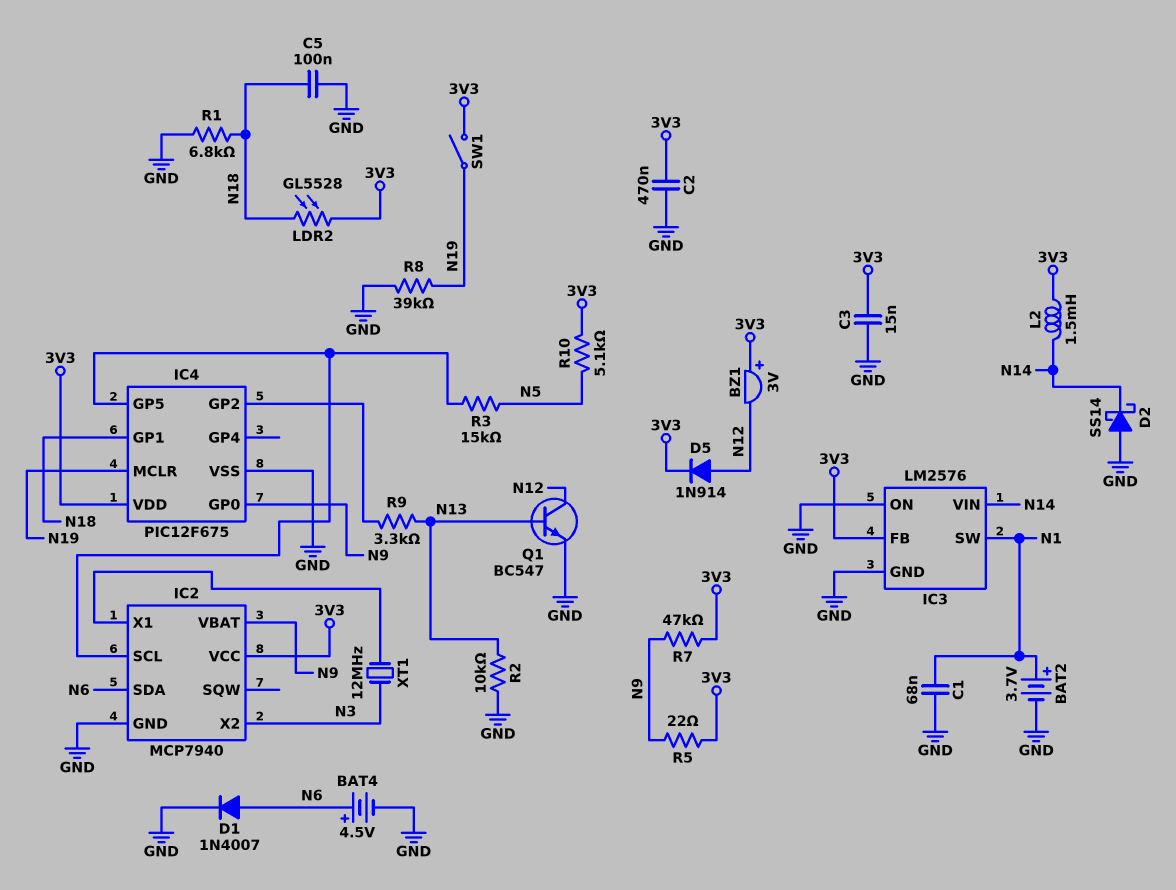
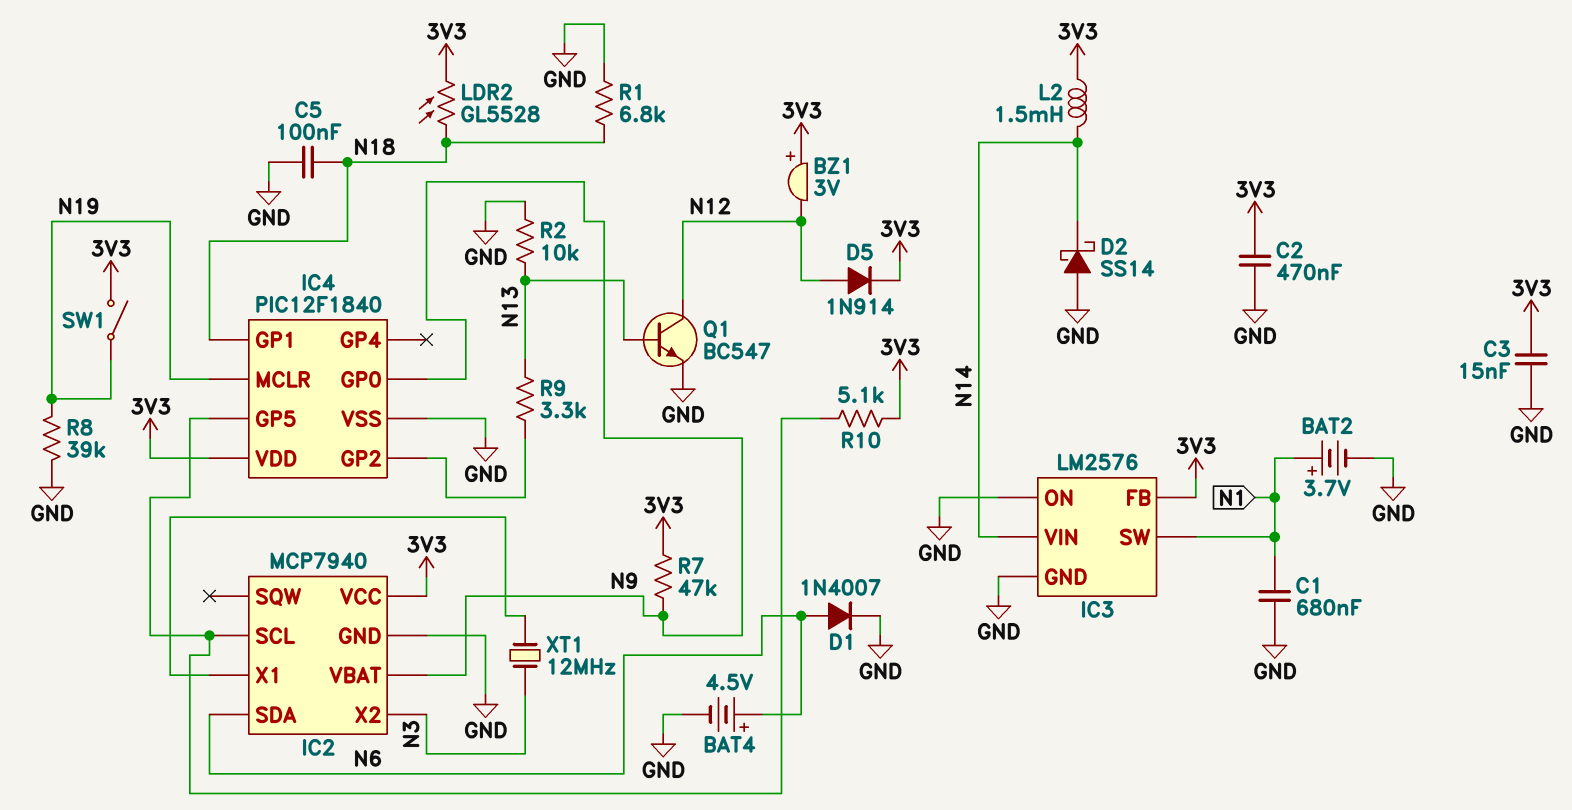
C1: 68nF (GND, N1) -> 680nF (GND, N1)
IC4: PIC12F675 -> PIC12F1840
R3: 15k (IC2/SCL, N5) -> none
R5: 22 (3V3, N9) -> none
R10: 5.1k (3V3, N5) -> 5.1k (3V3, IC2/SCL)

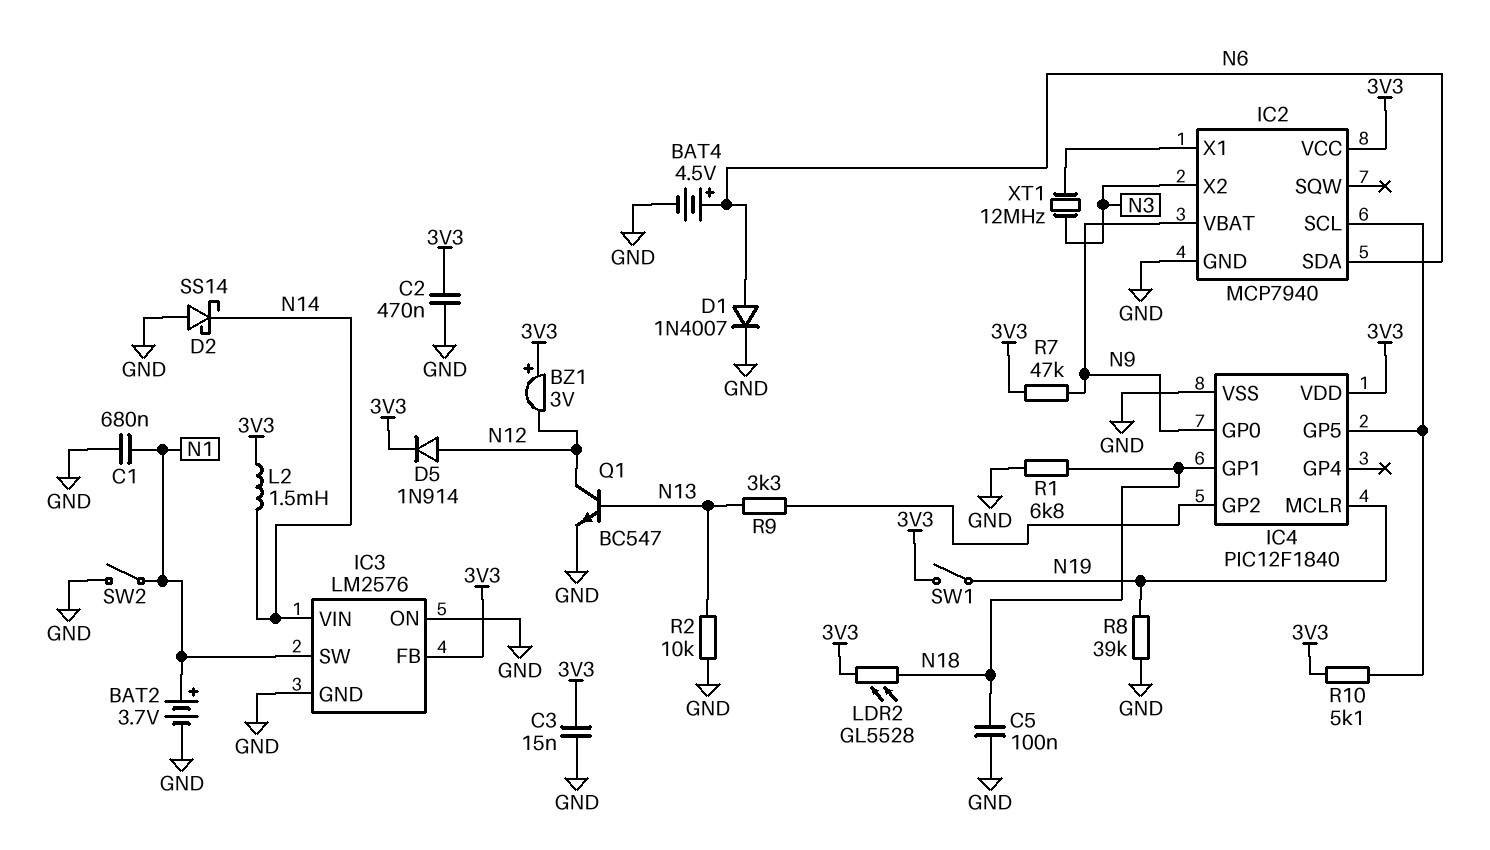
SW2: none -> switch (GND, N1)

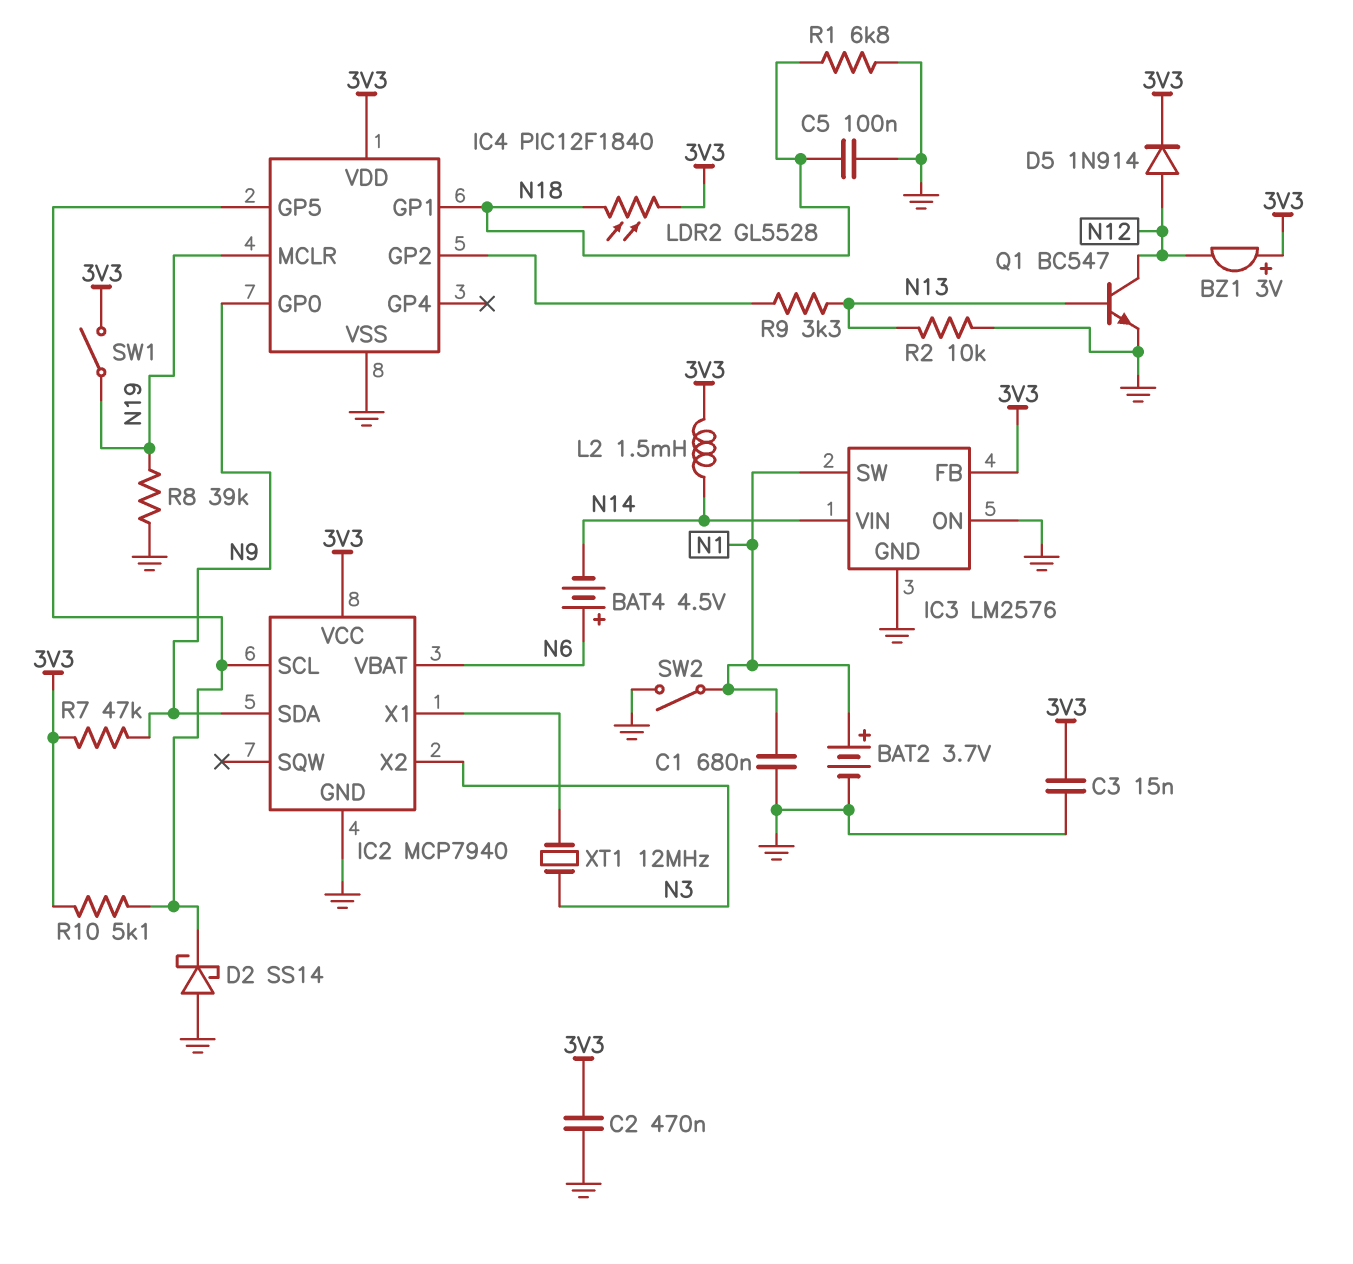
BAT4: 4.5V (plus N6, minus GND) -> 4.5V (plus N6, minus N14)
D1: diode 1N4007 (A N6, K GND) -> none
D2: schottky SS14 (A GND, K N14) -> schottky SS14 (A GND, K IC2/SCL)
IC2 pin SDA: N6 -> N9
IC2 pin VBAT: N9 -> N6

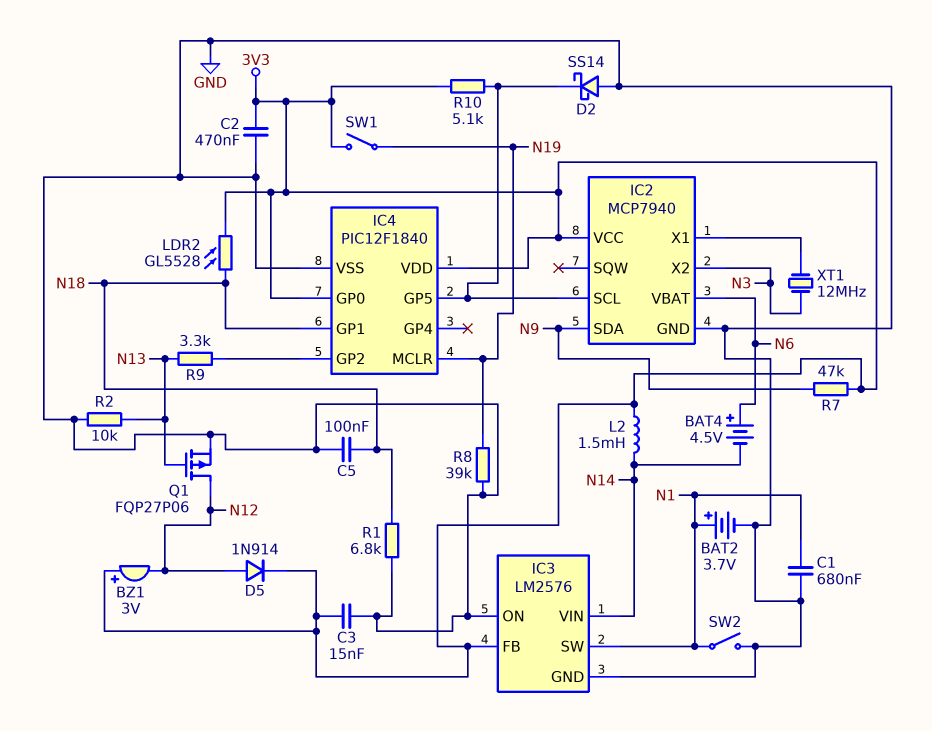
IC4 pin GP0: N9 -> 3V3
Q1: NPN BC547 (B N13, C N12, E GND) -> PMOS FQP27P06 (G N13, D N12, S GND)

